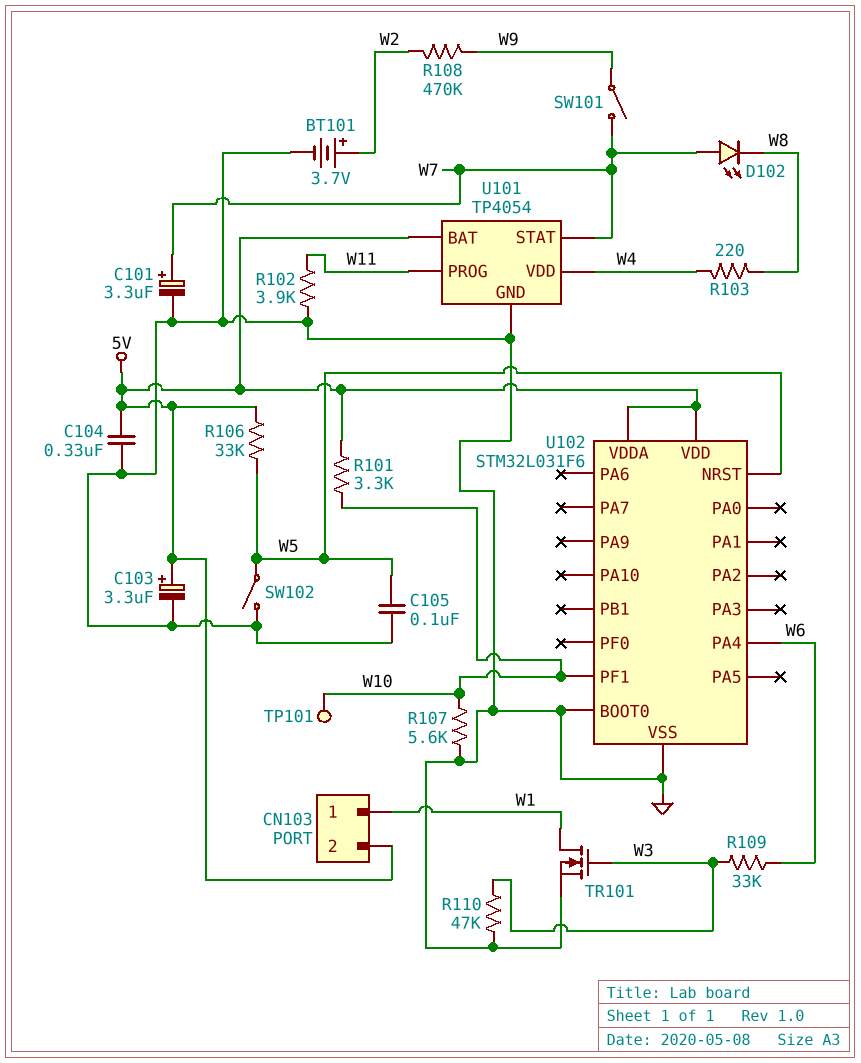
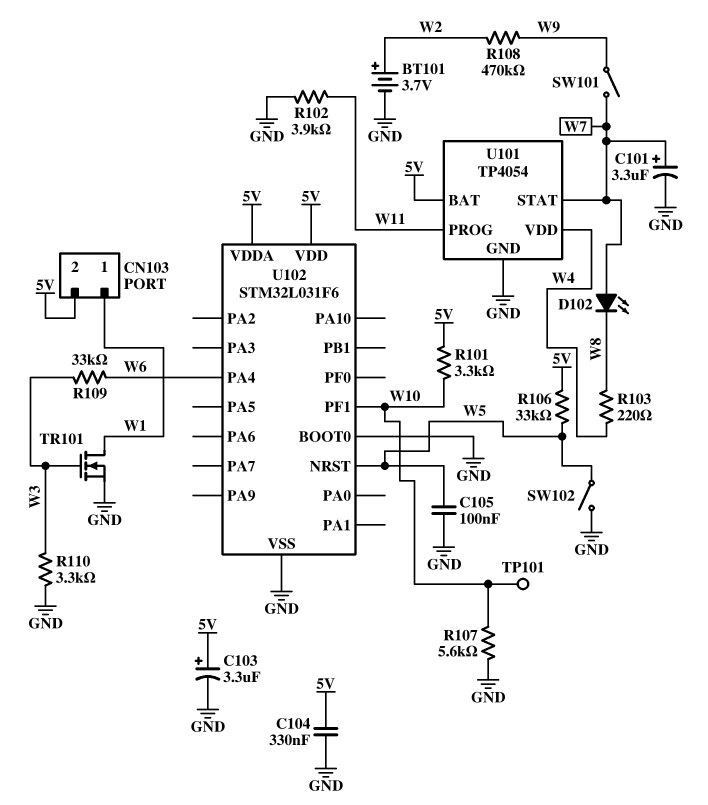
R110: 47k (GND, W3) -> 3.3k (GND, W3)

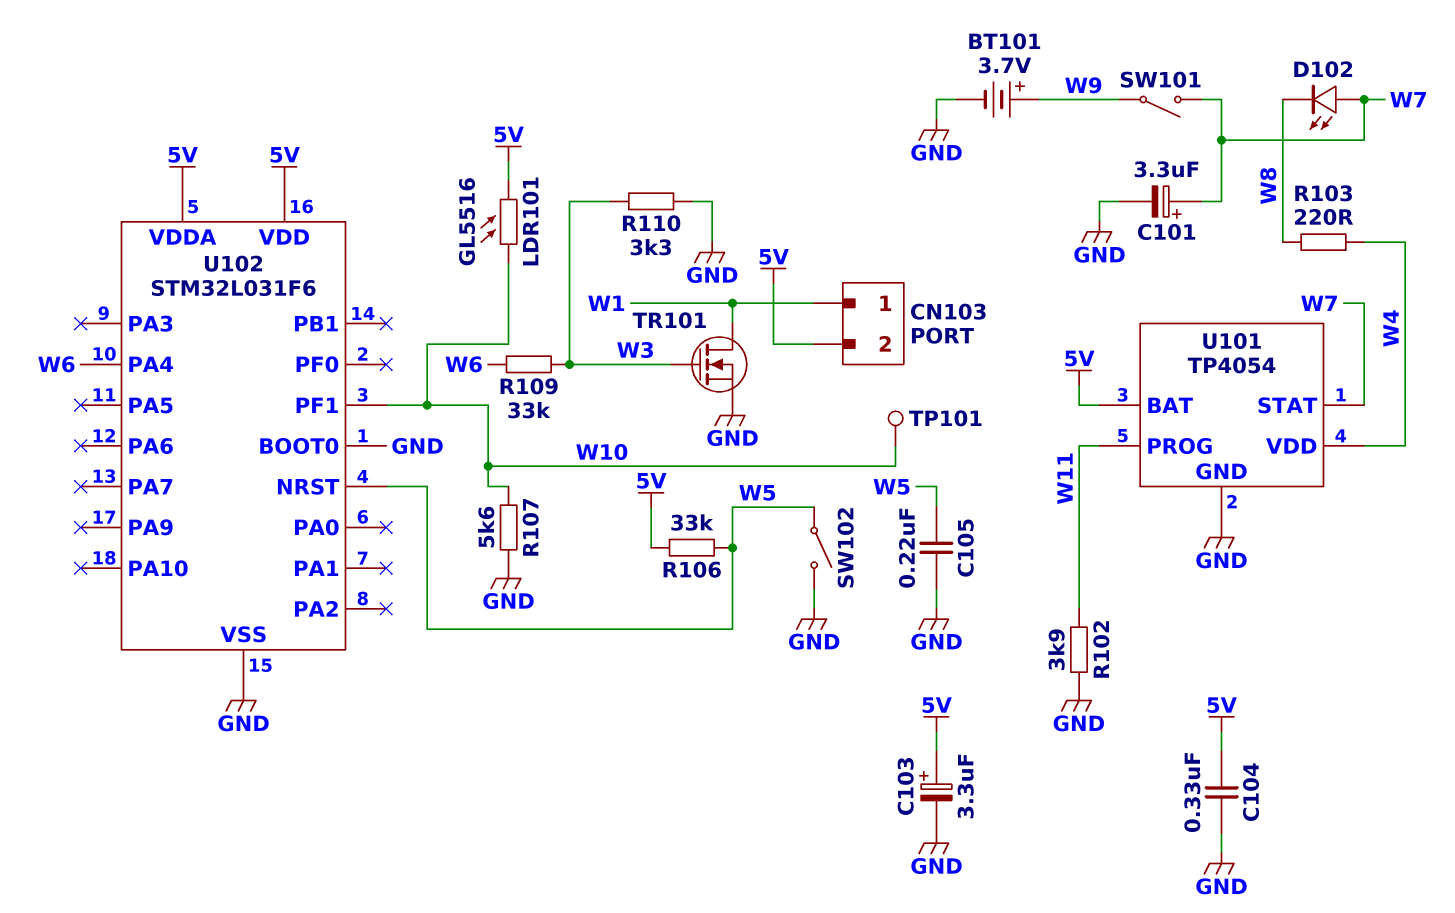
BT101: 3.7V (plus W2, minus GND) -> 3.7V (plus W9, minus GND)
C105: 100nF (GND, W5) -> 220nF (GND, W5)
LDR101: none -> GL5516 (5V, W10)
R101: 3.3k (5V, W10) -> none
R108: 470k (W2, W9) -> none

